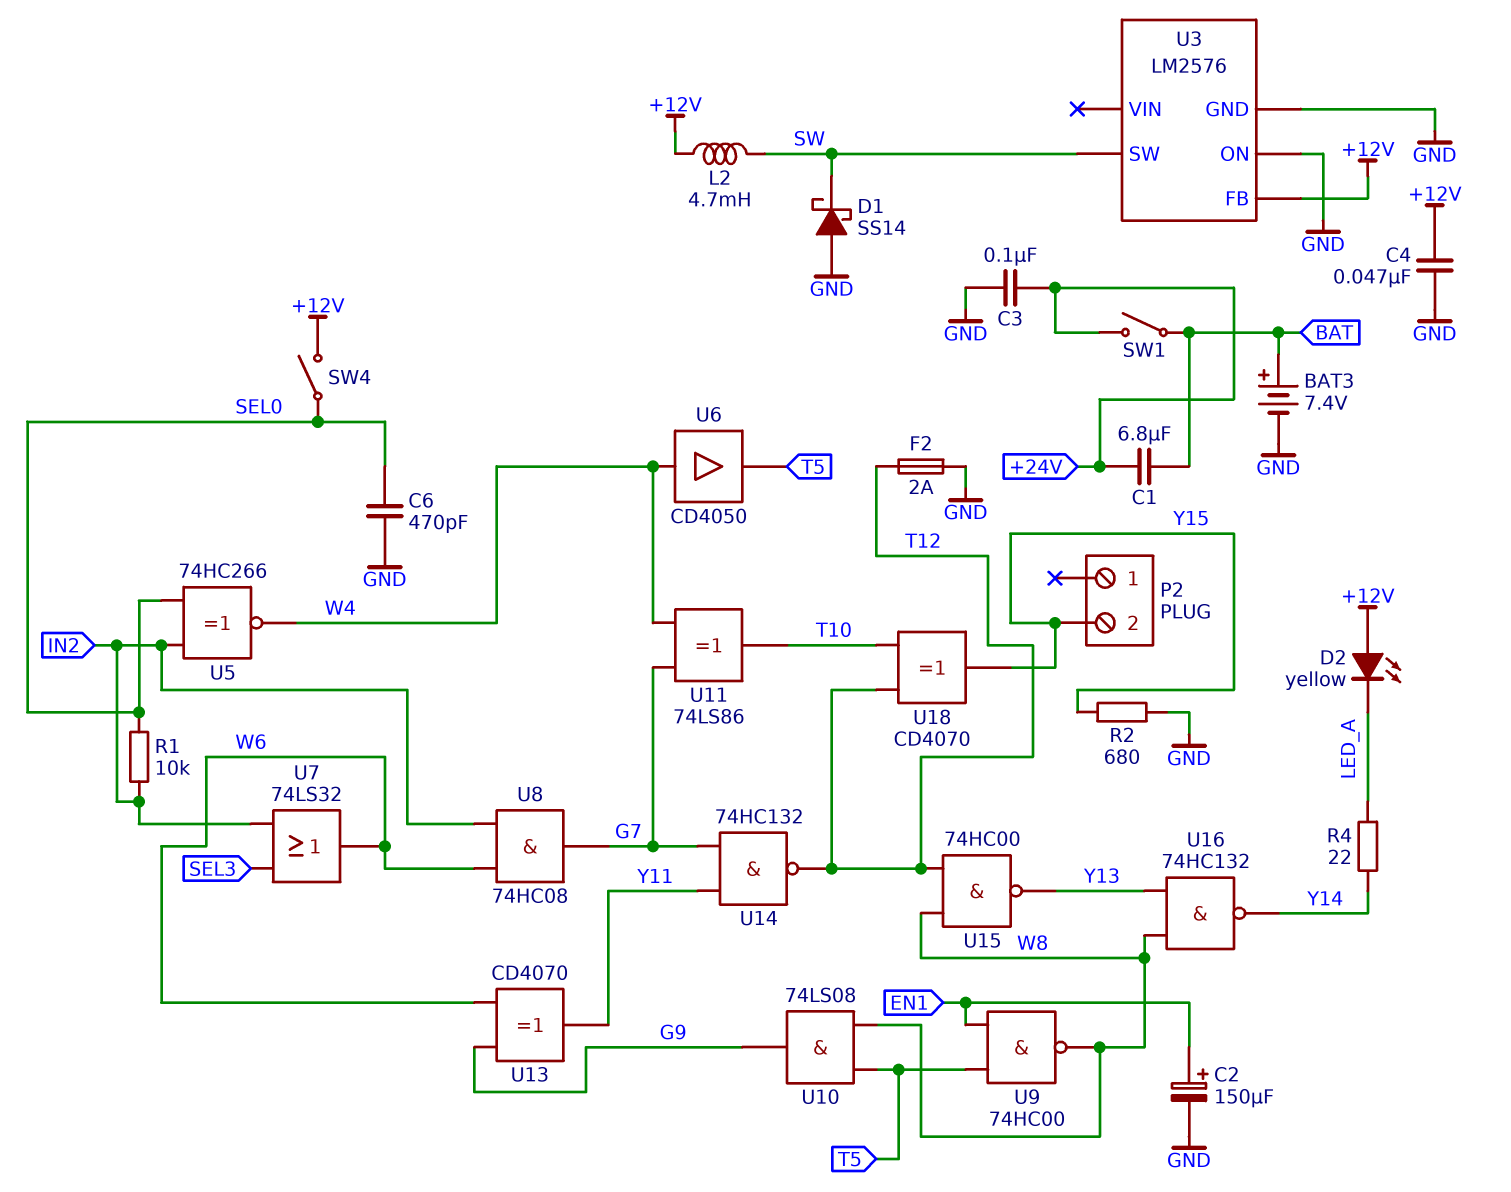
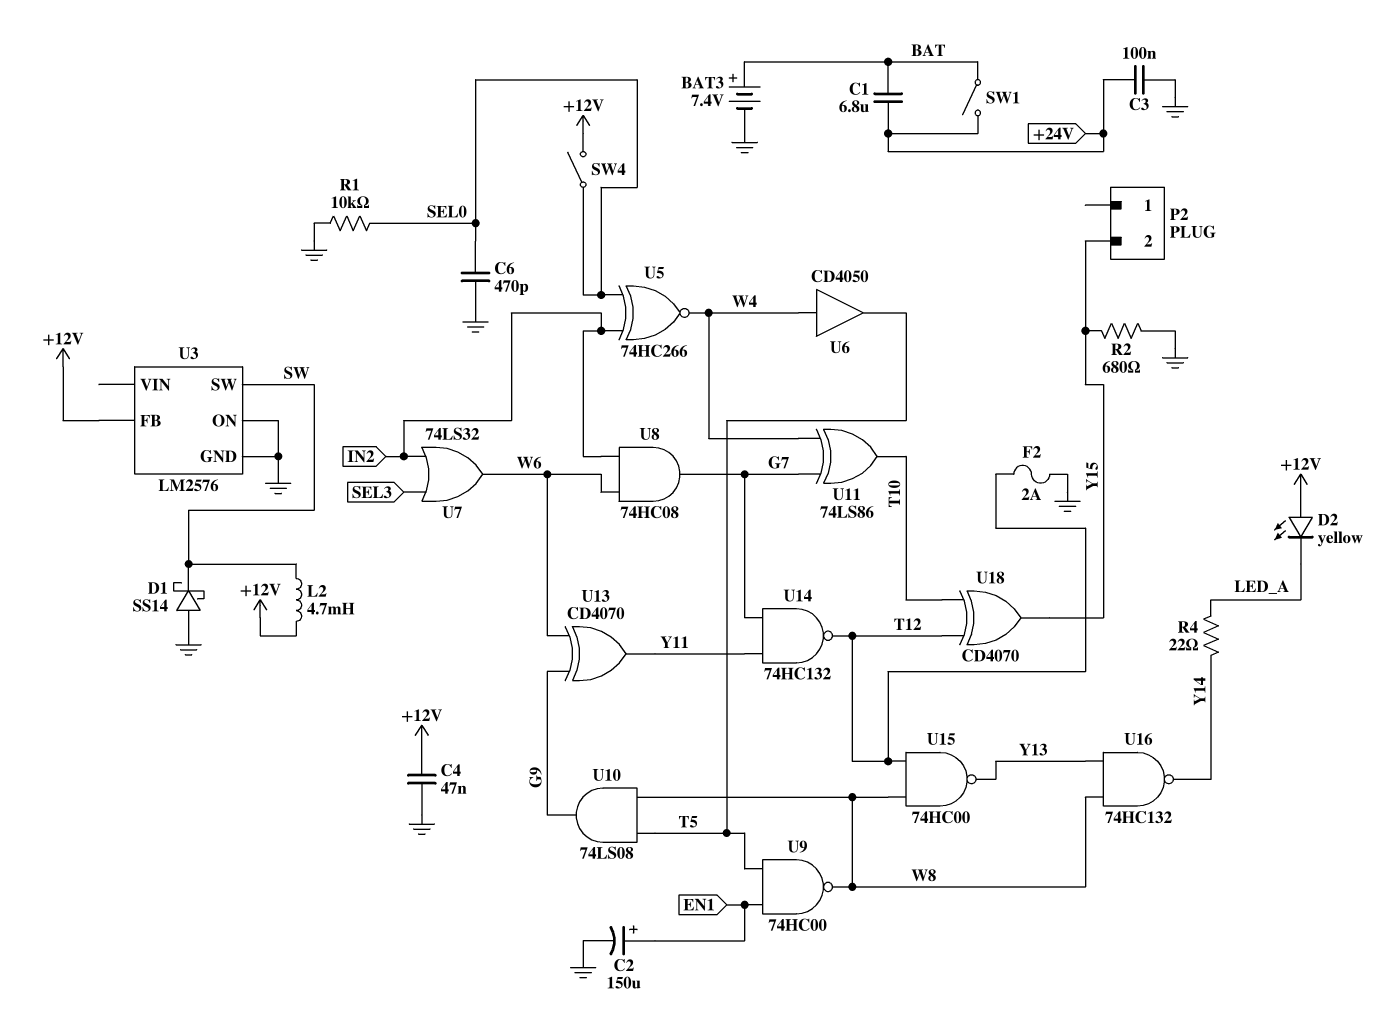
R1: 10k (IN2, SEL0) -> 10k (GND, SEL0)

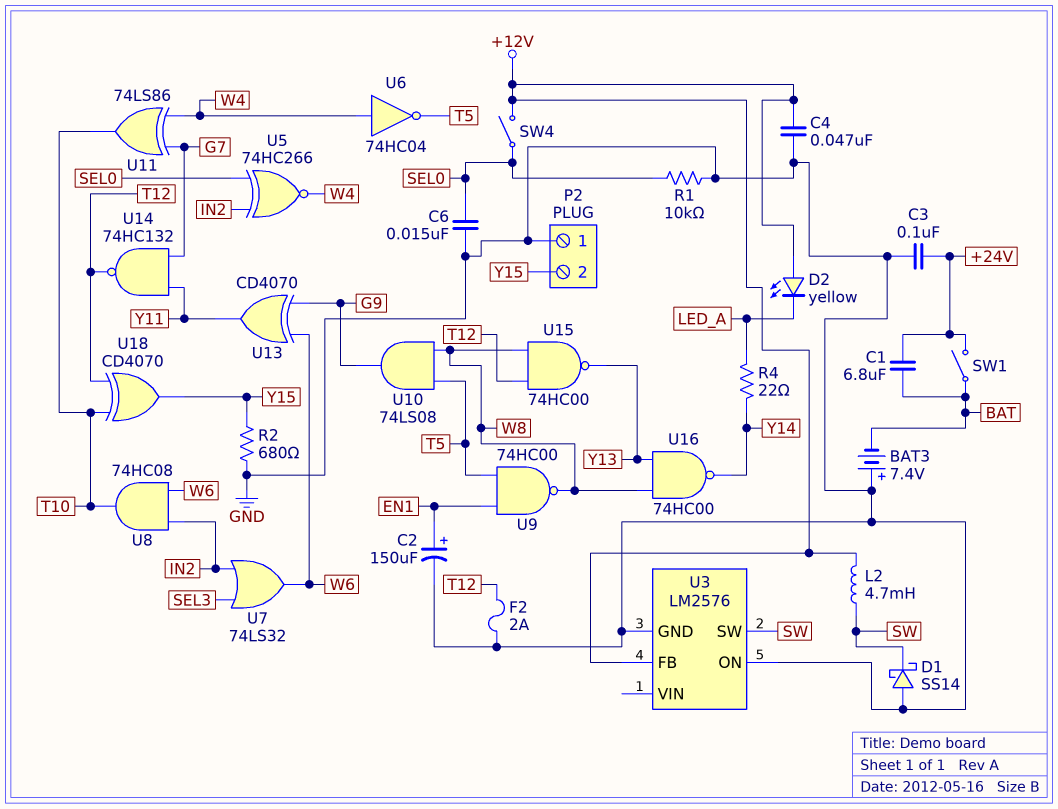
BAT3: 7.4V (plus BAT, minus GND) -> 7.4V (plus GND, minus BAT)
C6: 470pF (GND, SEL0) -> 15nF (GND, SEL0)
P2 pin 1: none -> GND
U6: buffer CD4050 (in W4, out T5) -> NOT 74HC04 (in W4, out T5)
U8: AND 74HC08 (in IN2, in W6, out G7) -> AND 74HC08 (in IN2, in W6, out T10)
U16: NAND 74HC132 (in W8, in Y13, out Y14) -> NAND 74HC00 (in W8, in Y13, out Y14)

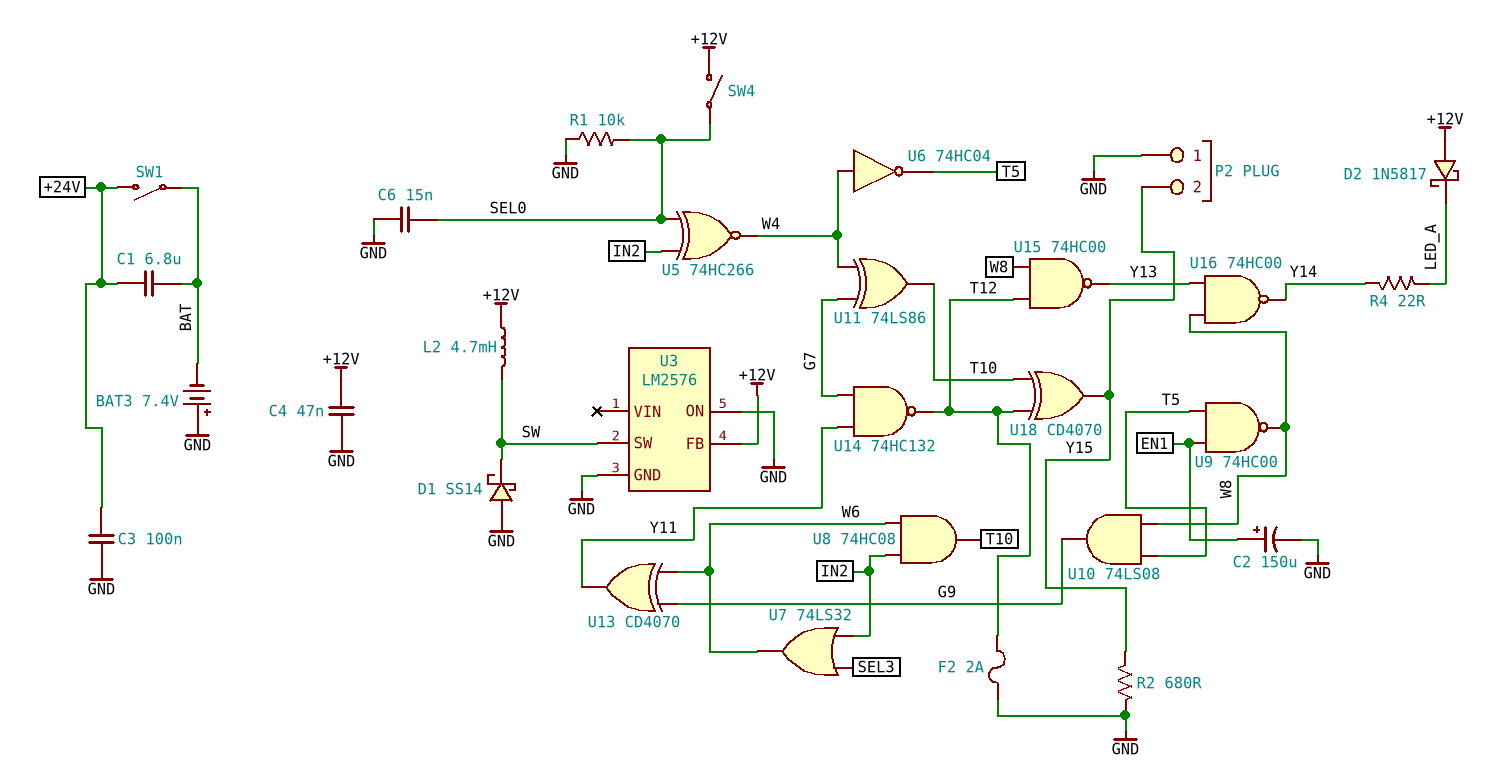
D2: LED yellow (A +12V, K LED_A) -> schottky 1N5817 (A +12V, K LED_A)

